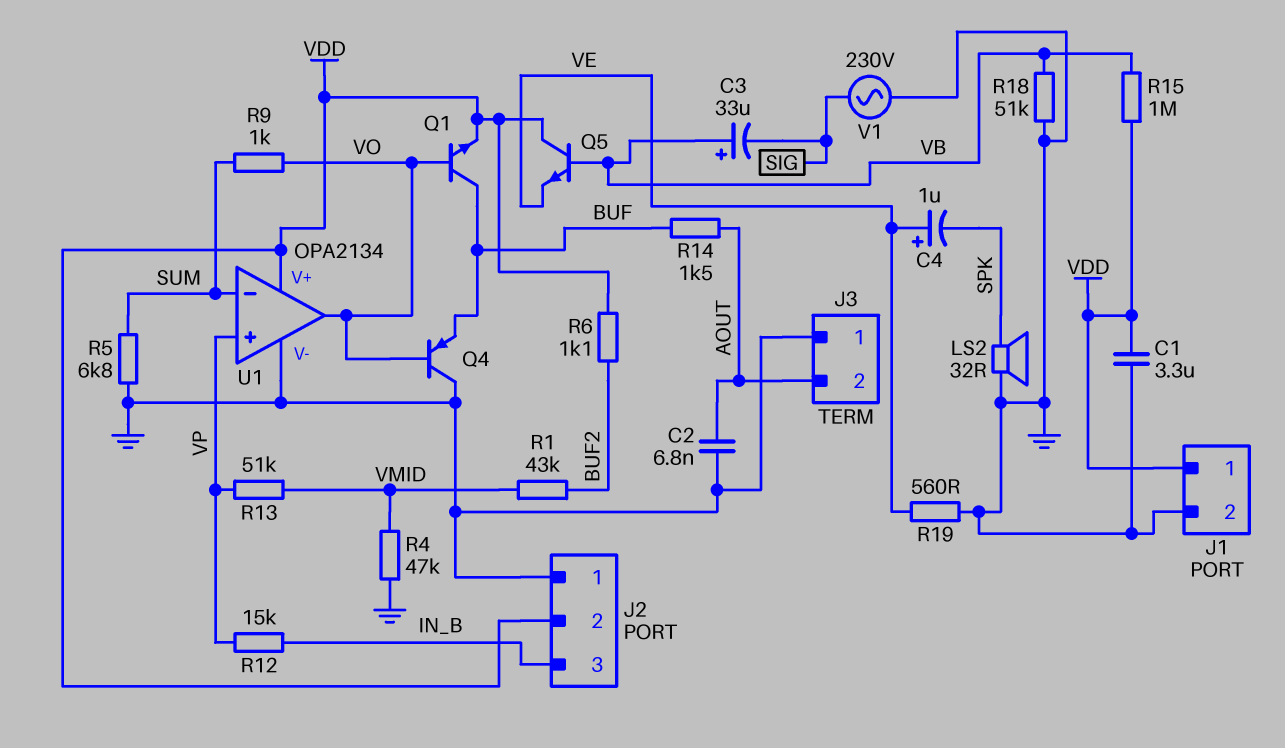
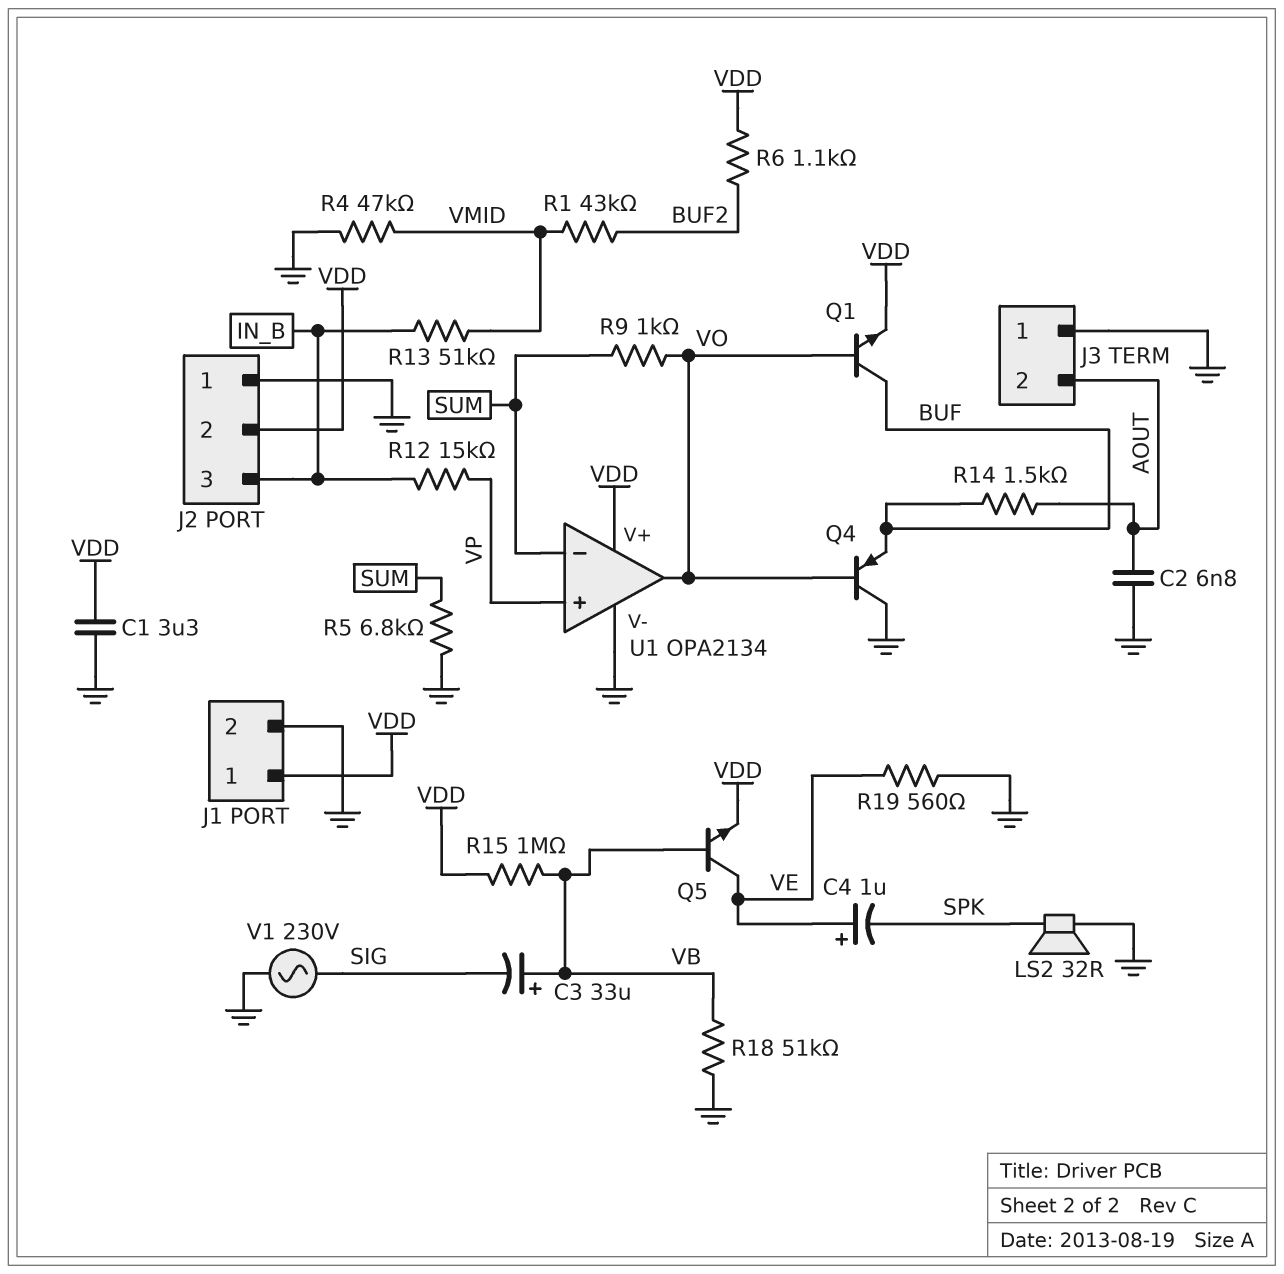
Q5: NPN (B VB, C VDD, E VE) -> NPN (B VB, C VE, E VDD)
R13: 51k (VMID, VP) -> 51k (IN_B, VMID)

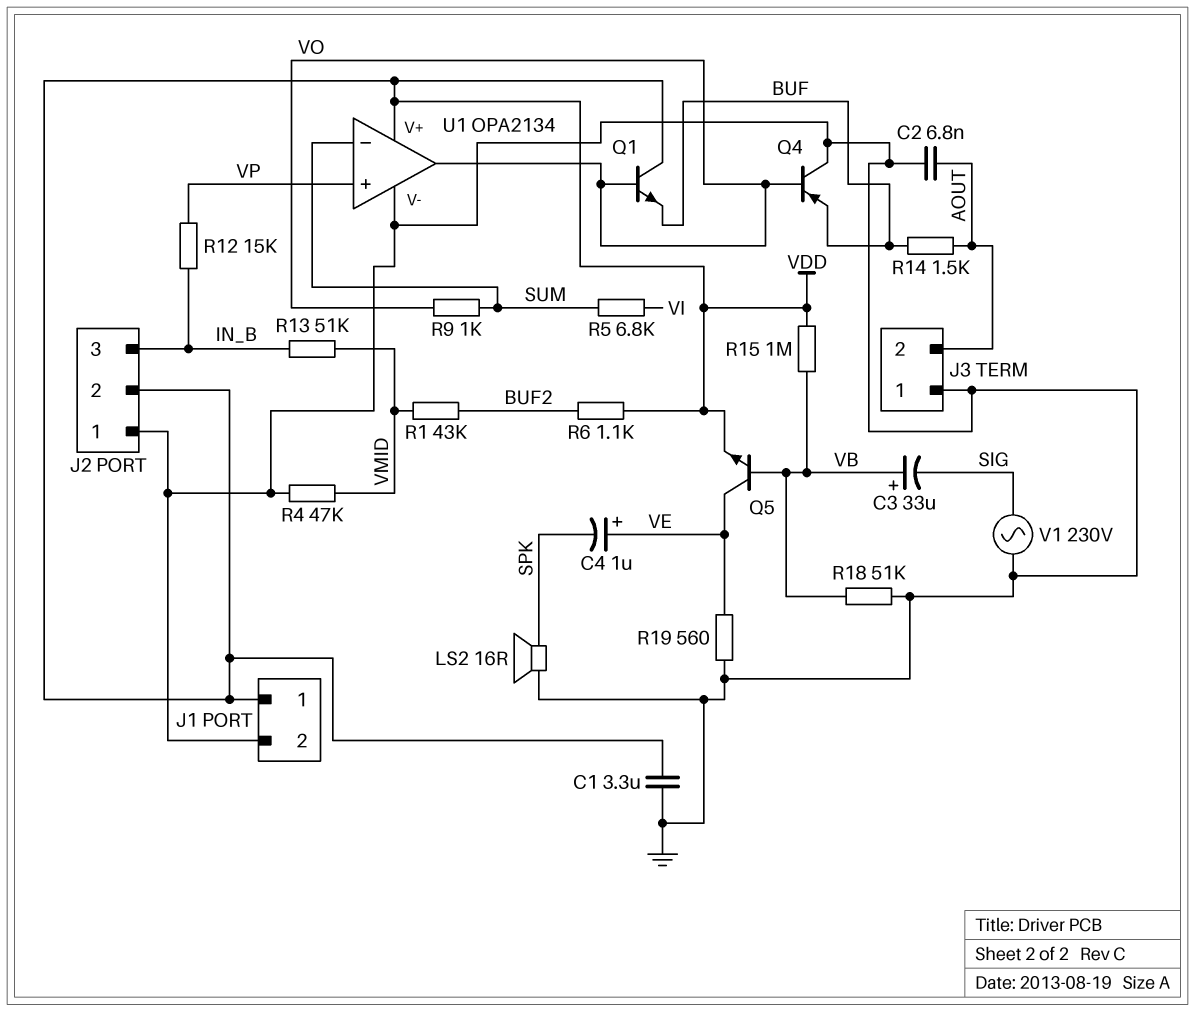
LS2: speaker 32R (GND, SPK) -> speaker 16R (GND, SPK)
Q1: NPN (B VO, C BUF, E VDD) -> NPN (B VO, C VDD, E BUF)
R5: 6.8k (GND, SUM) -> 6.8k (SUM, VI)

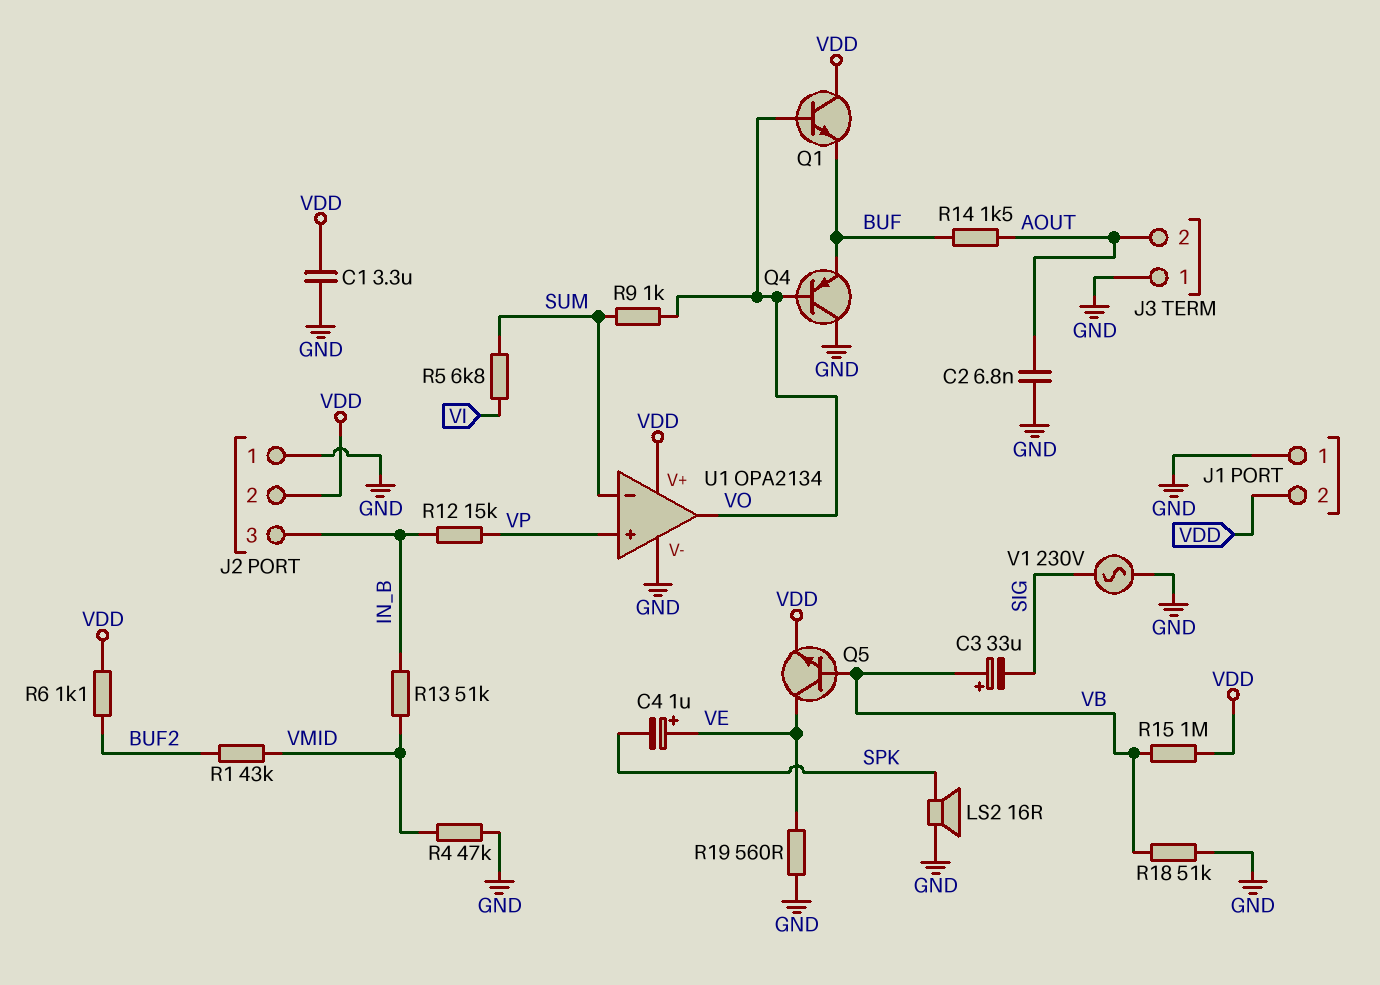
J1 pin 1: VDD -> GND
J1 pin 2: GND -> VDD

